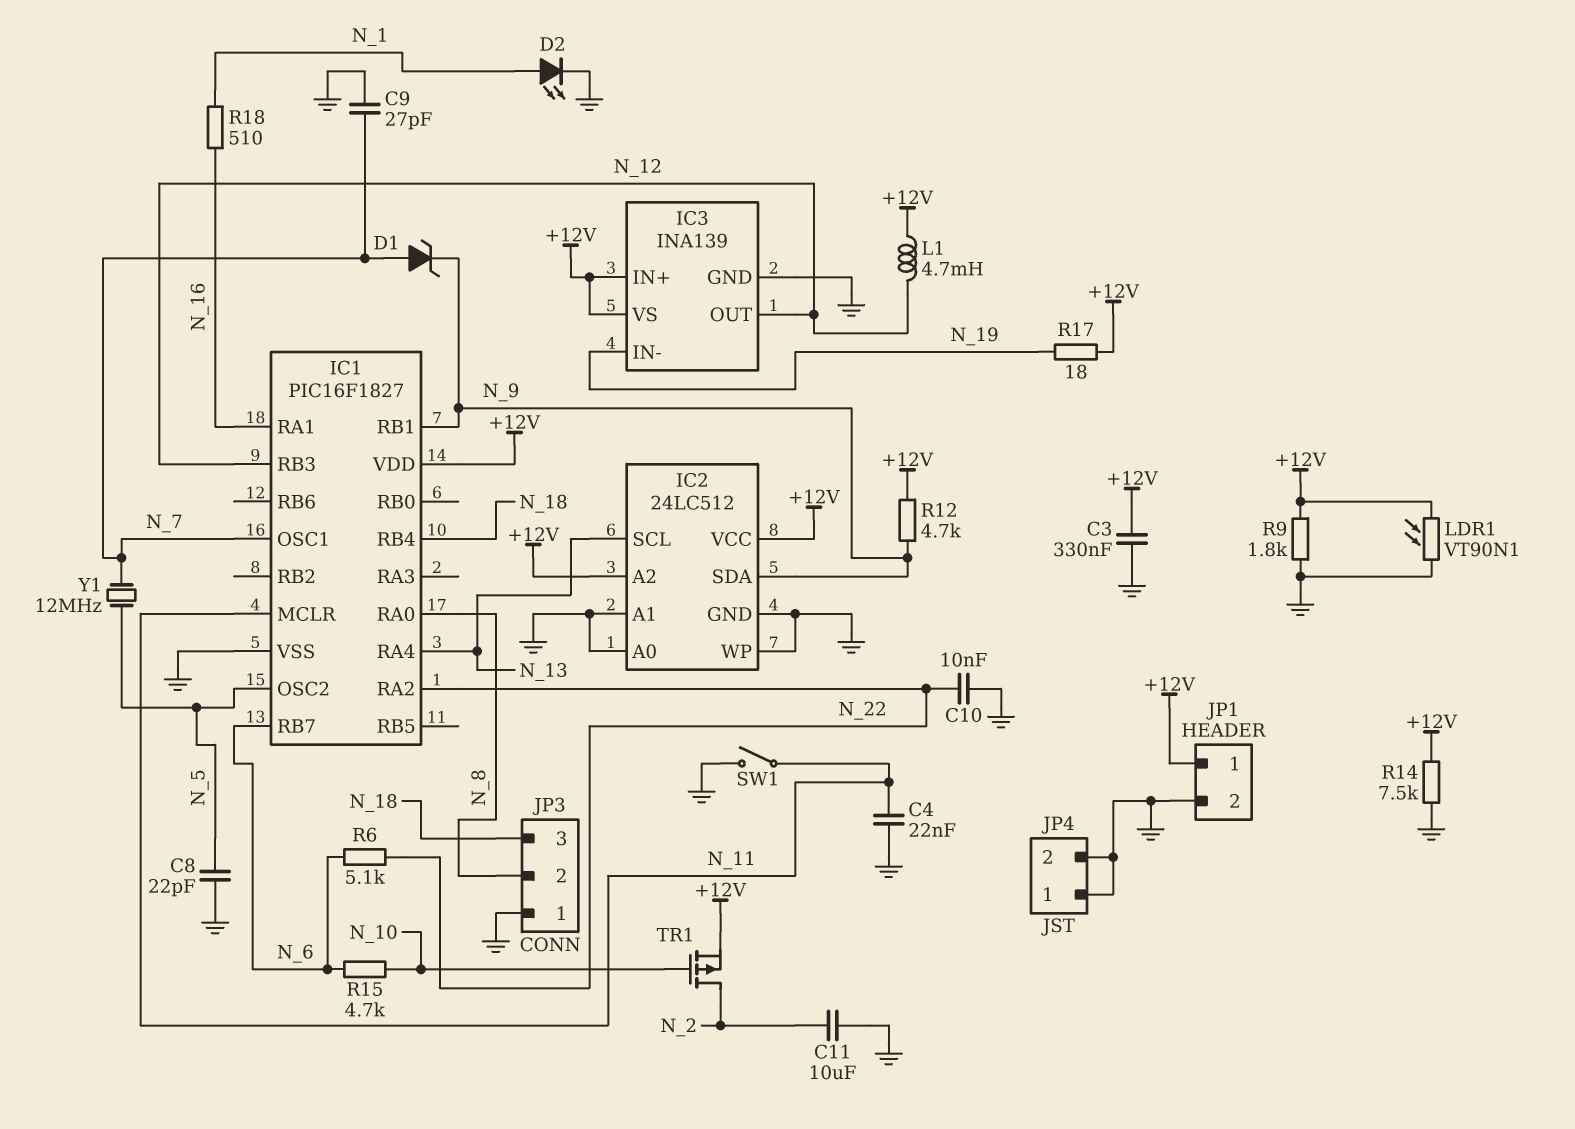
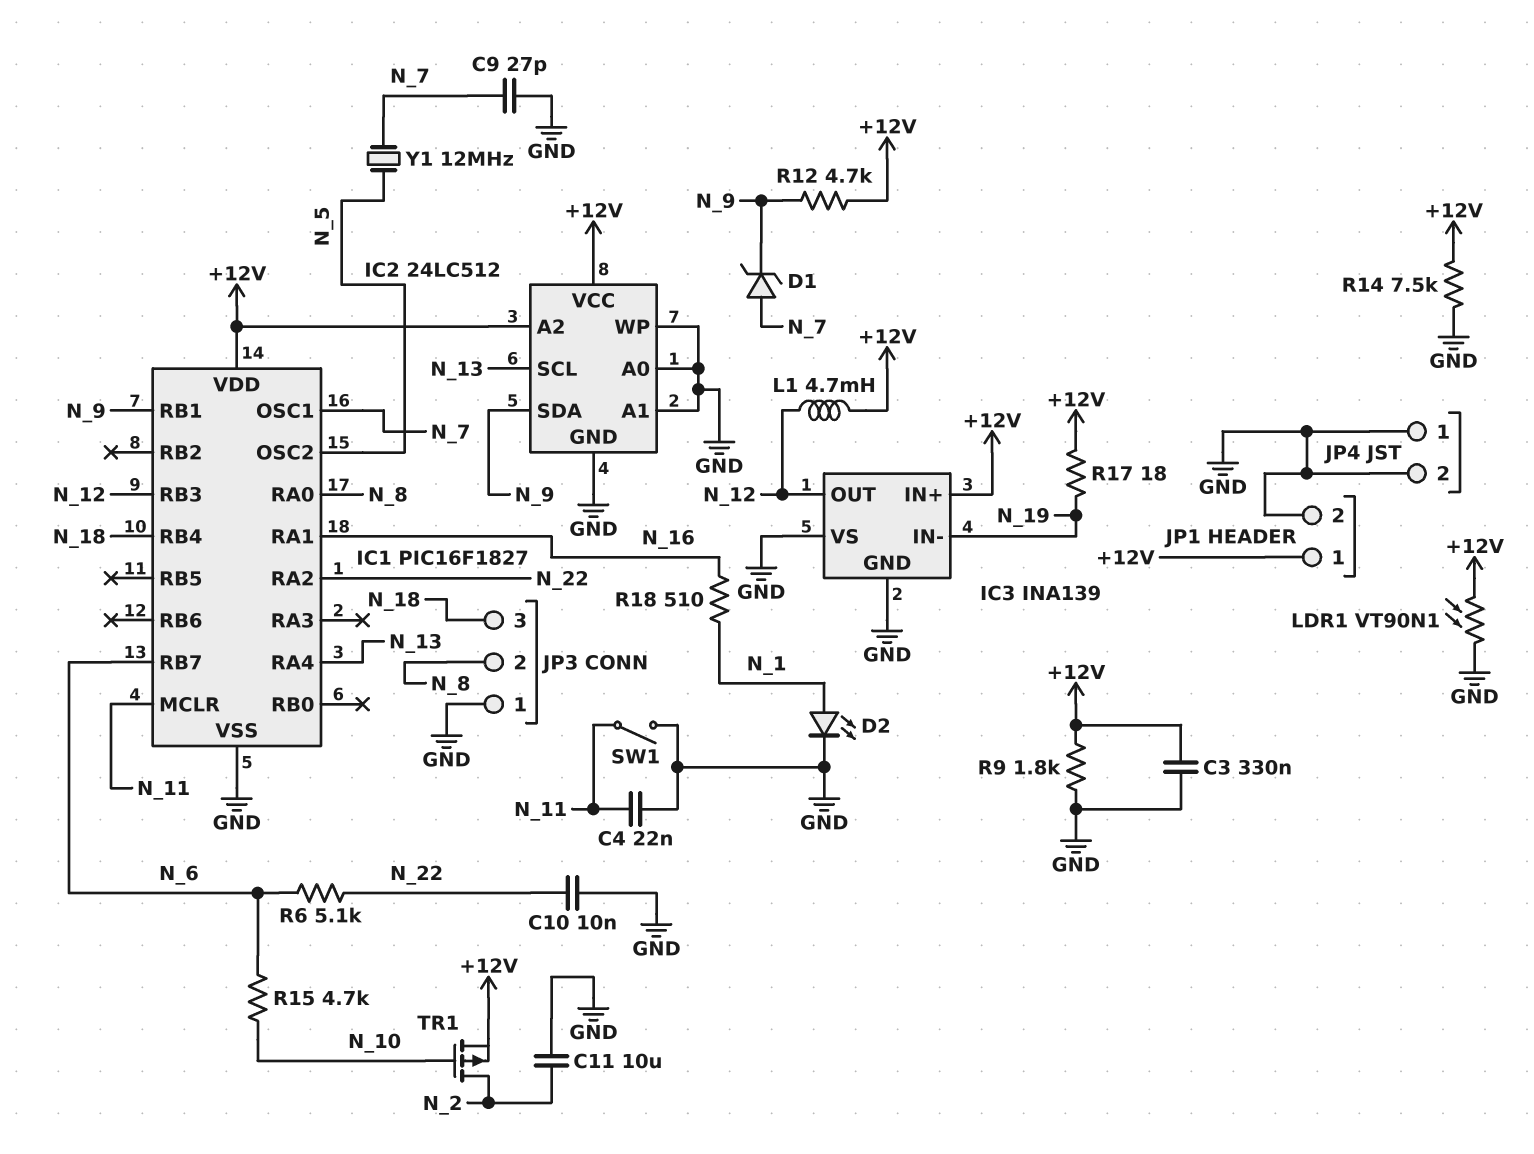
C8: 22pF (GND, N_5) -> none
IC3 pin VS: +12V -> GND

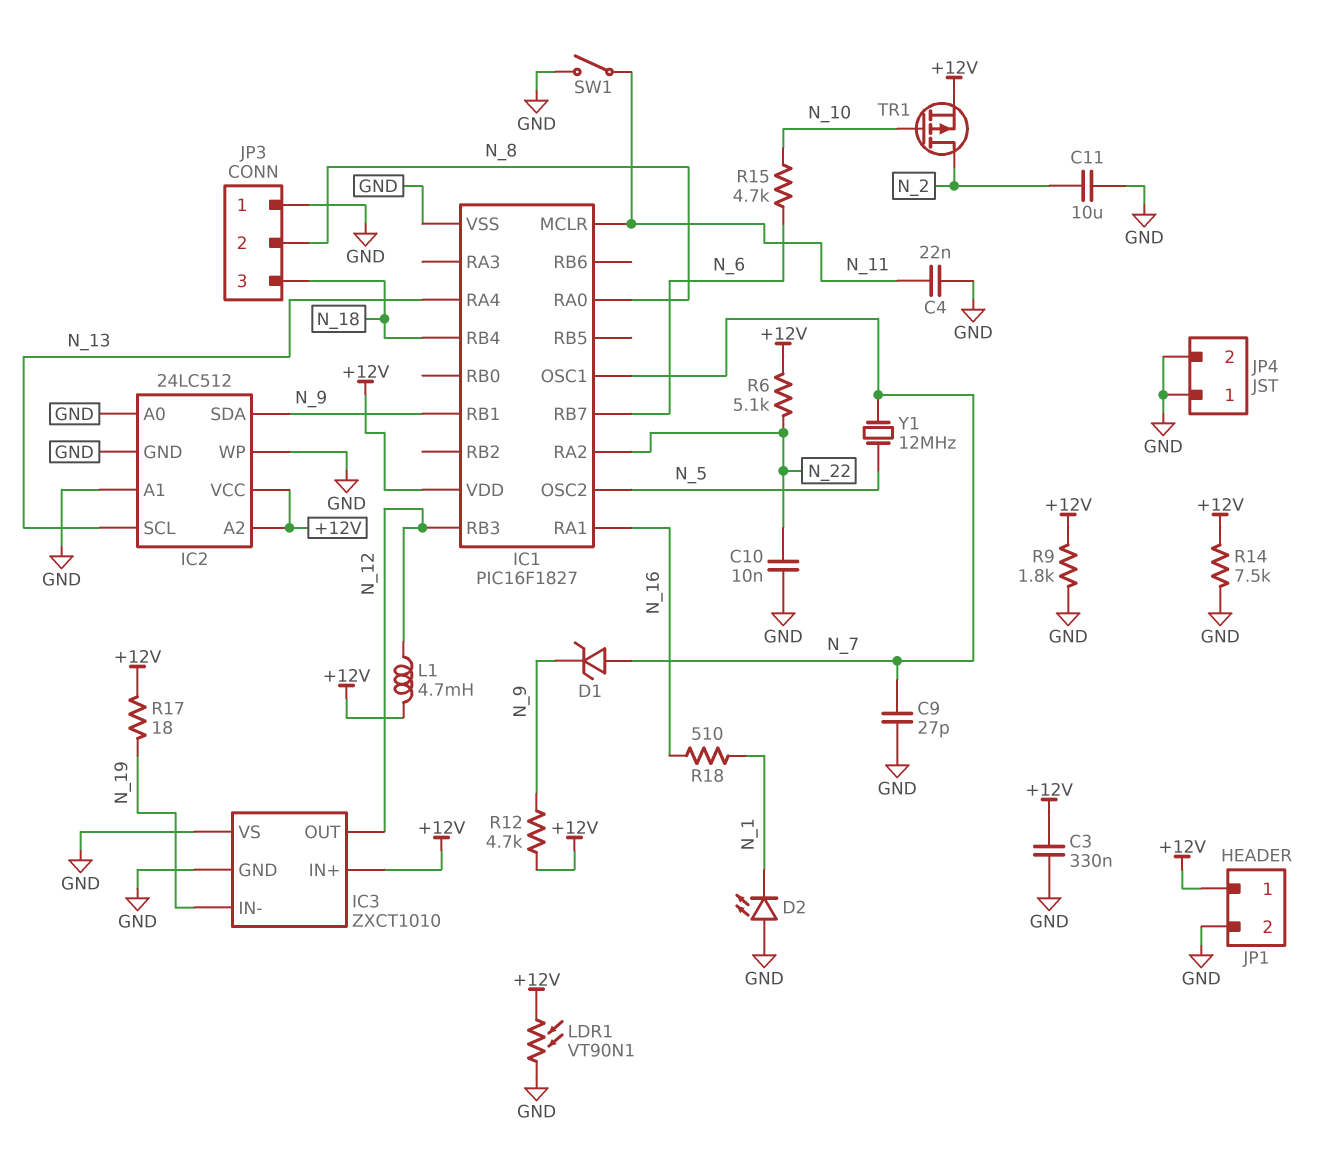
D2: LED (A N_1, K GND) -> LED (A GND, K N_1)
IC3: INA139 -> ZXCT1010
R6: 5.1k (N_6, N_22) -> 5.1k (+12V, N_22)

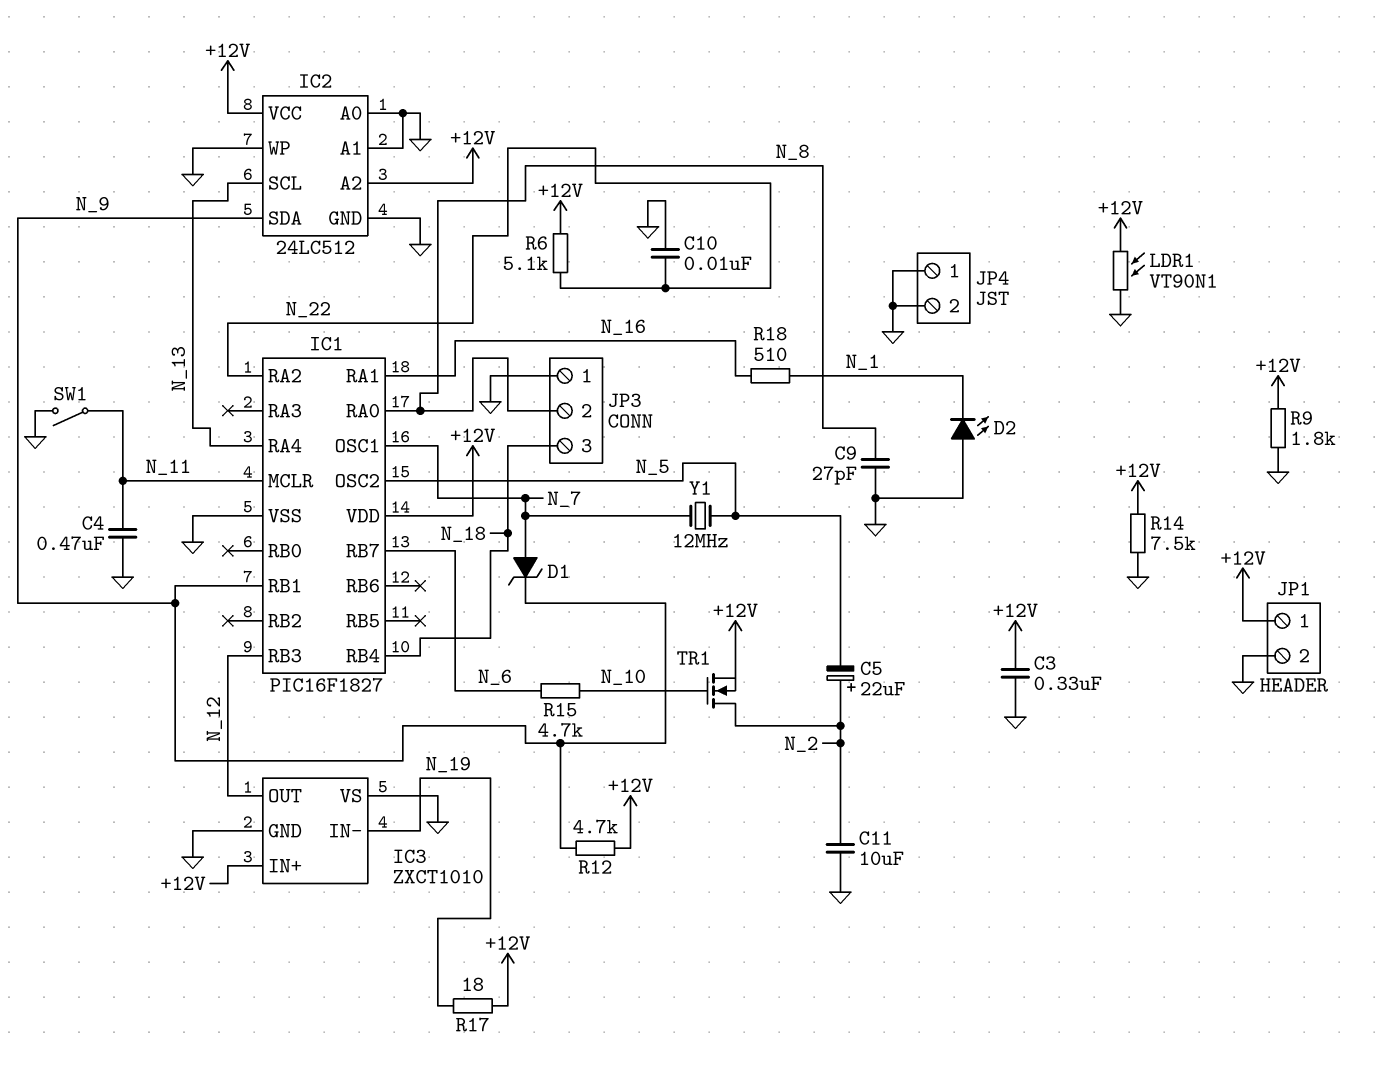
C4: 22nF (GND, N_11) -> 470nF (GND, N_11)
C5: none -> 22uF (plus N_2, minus N_5)
C9: 27pF (GND, N_7) -> 27pF (GND, N_8)
L1: 4.7mH (+12V, N_12) -> none
TR1: PMOS (G N_10, D N_2, S +12V) -> NMOS (G N_10, D N_2, S +12V)

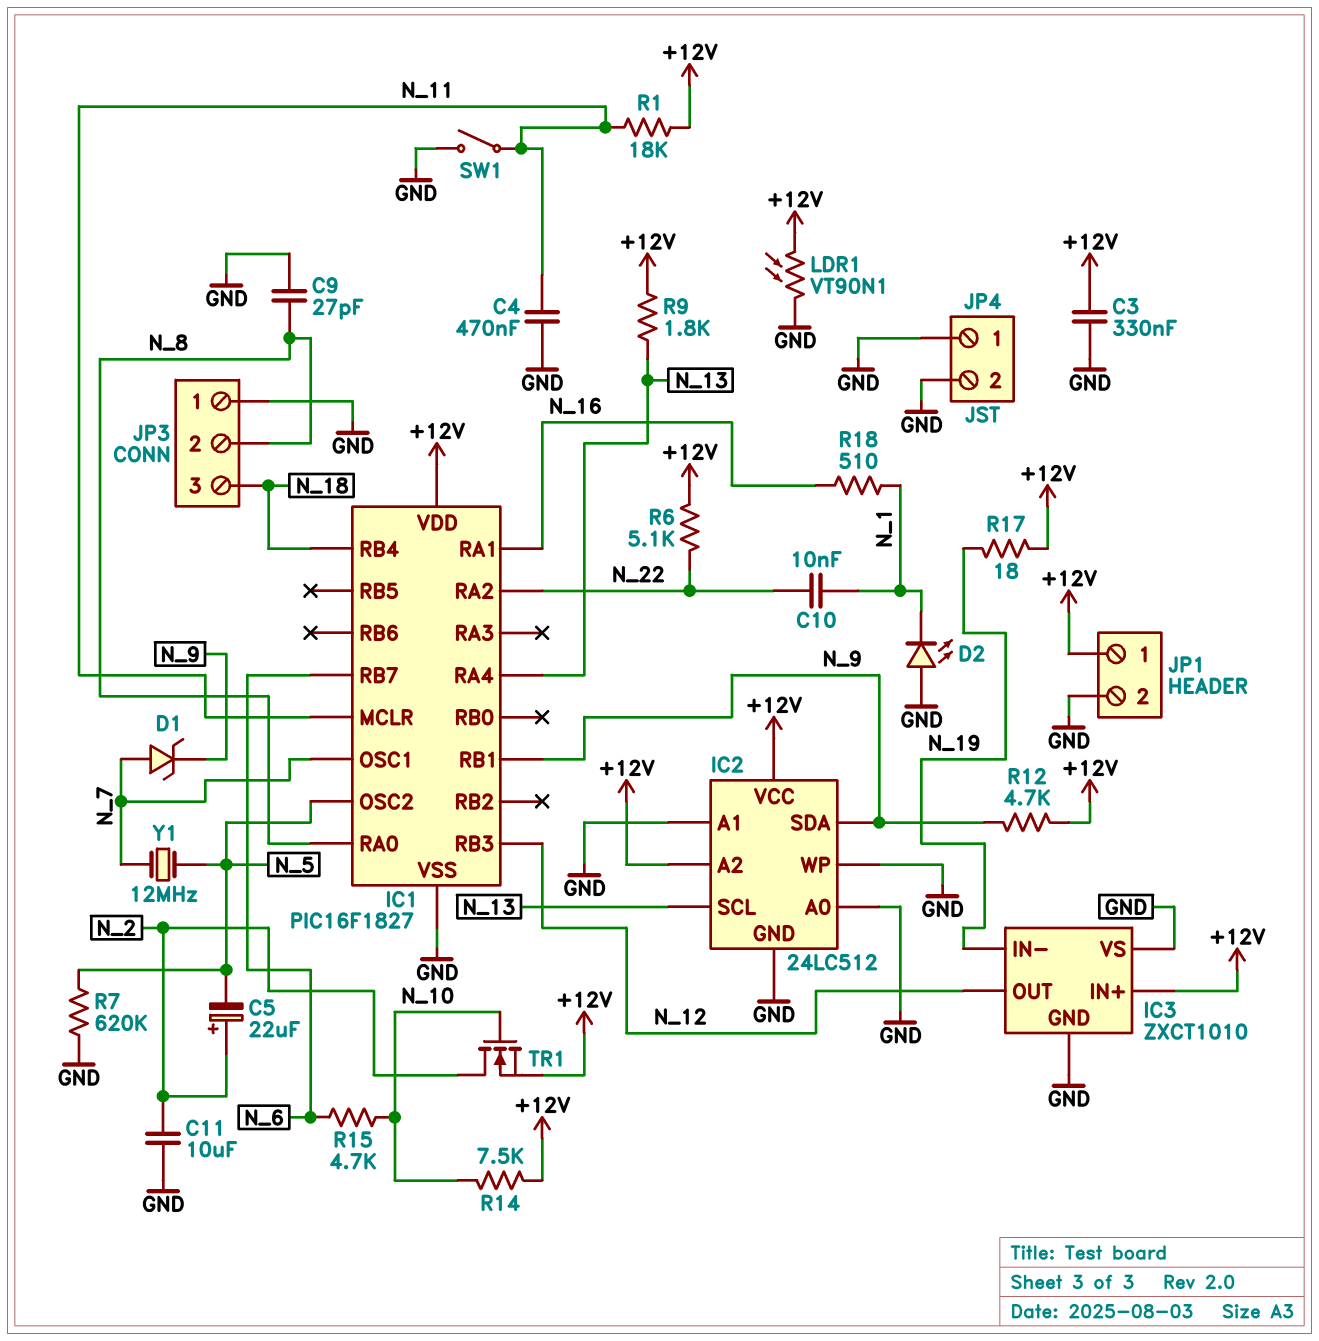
C10: 10nF (GND, N_22) -> 10nF (N_1, N_22)
R1: none -> 18k (+12V, N_11)
R7: none -> 620k (GND, N_5)
R9: 1.8k (+12V, GND) -> 1.8k (+12V, N_13)
R14: 7.5k (+12V, GND) -> 7.5k (+12V, N_10)

